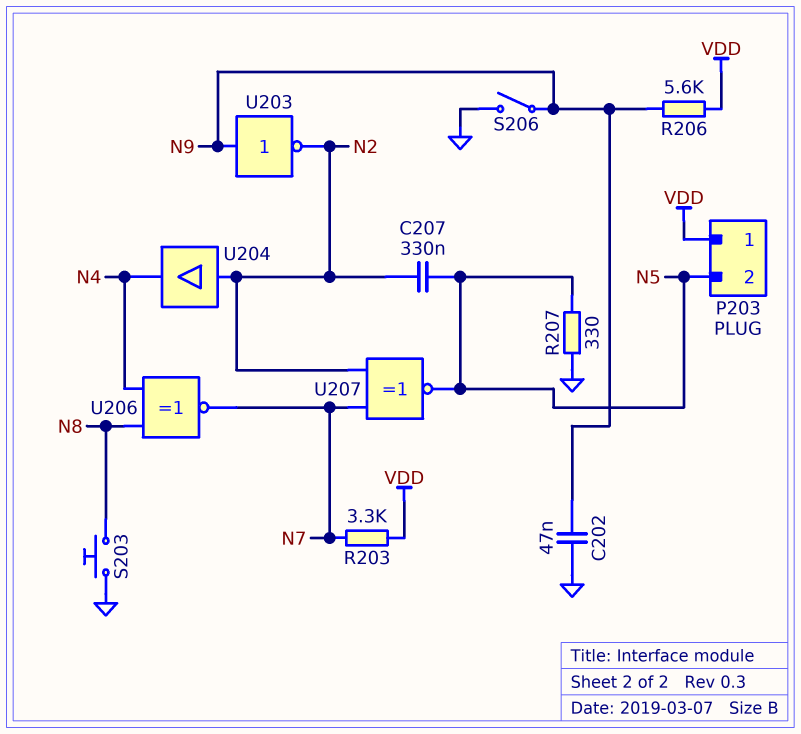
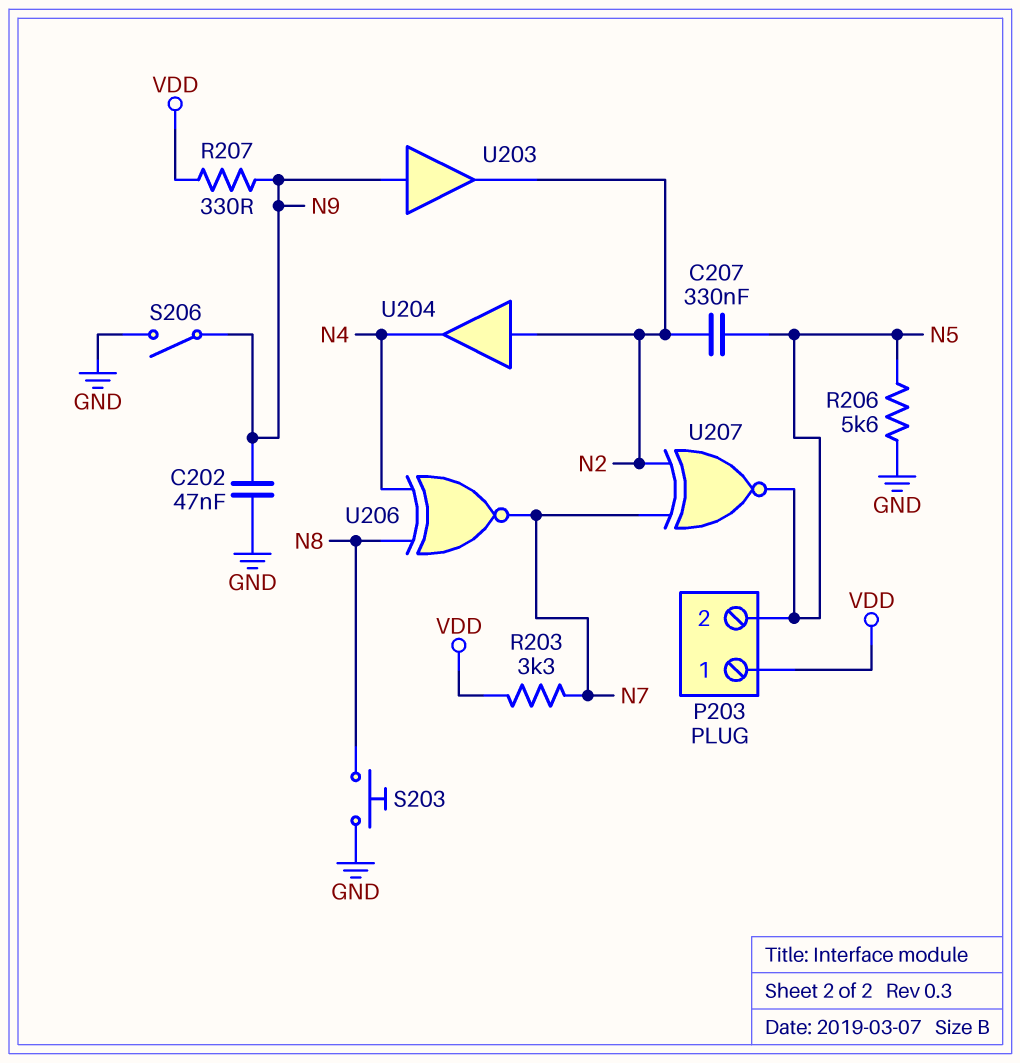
R206: 5.6k (N9, VDD) -> 5.6k (GND, N5)
R207: 330 (GND, N5) -> 330 (N9, VDD)
U203: NOT (in N9, out N2) -> buffer (in N9, out N2)

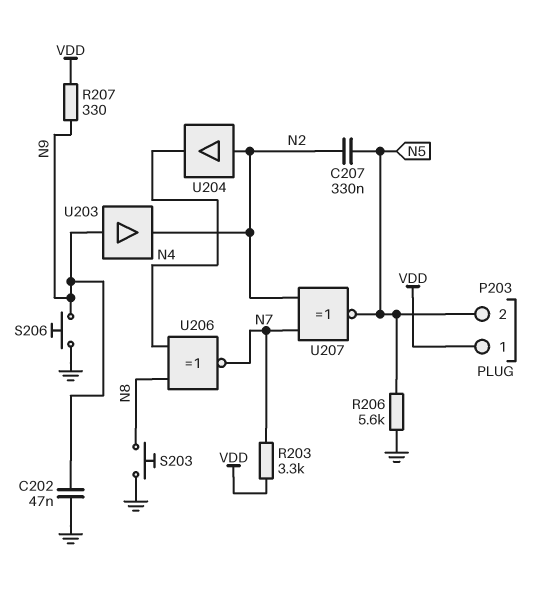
S206: switch (GND, N9) -> button (GND, N9)

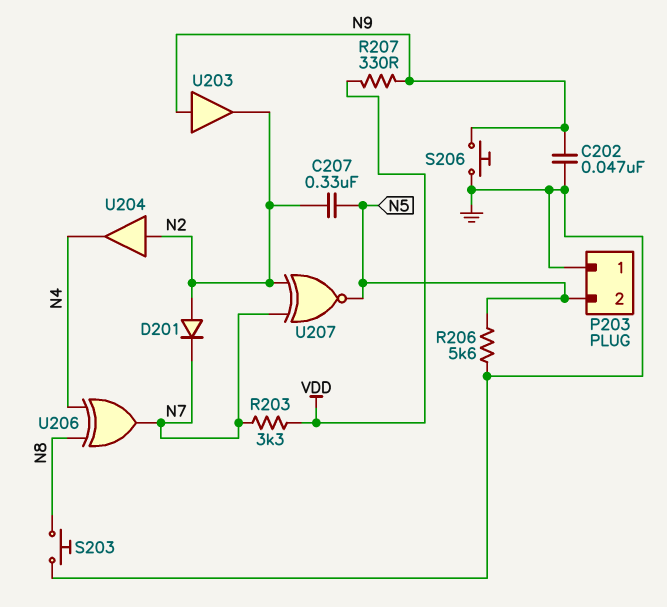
D201: none -> diode (A N2, K N7)
P203 pin 1: VDD -> GND
U206: XNOR (in N4, in N8, out N7) -> XOR (in N4, in N8, out N7)

